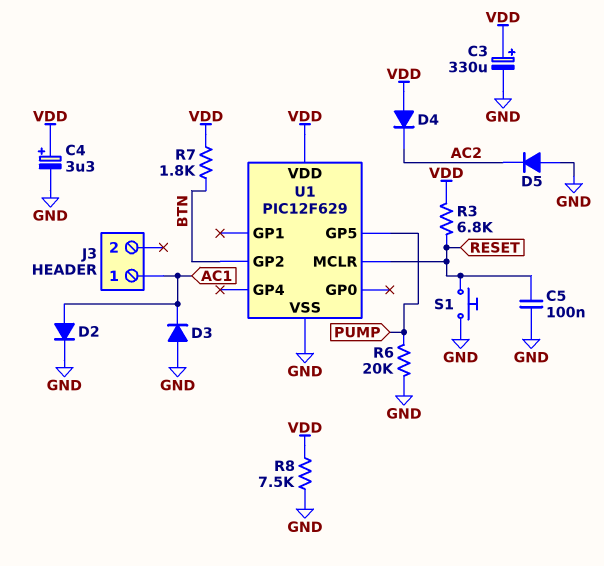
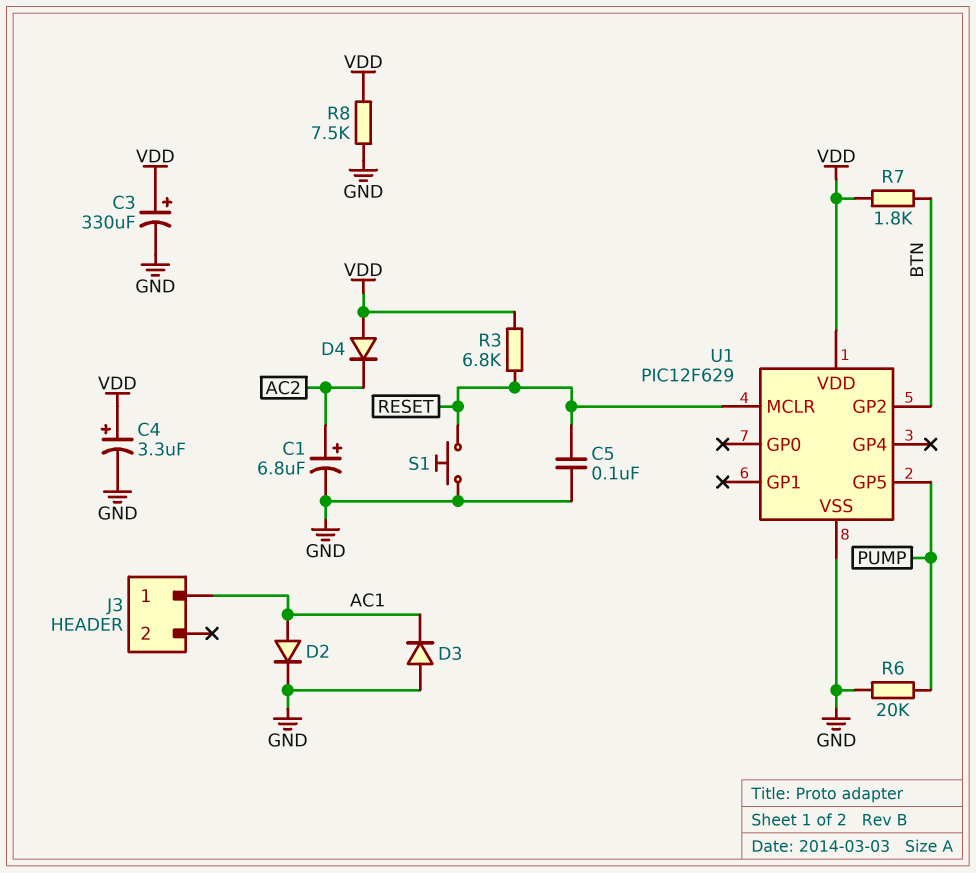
C1: none -> 6.8uF (plus AC2, minus GND)
D5: diode (A GND, K AC2) -> none

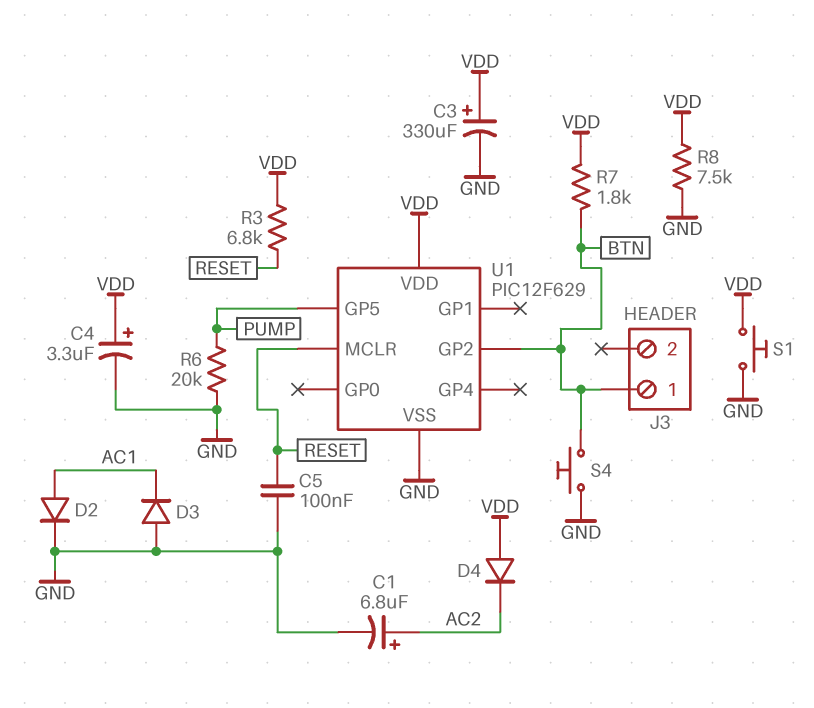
J3 pin 1: AC1 -> BTN
S1: button (GND, RESET) -> button (GND, VDD)
S4: none -> button (BTN, GND)

